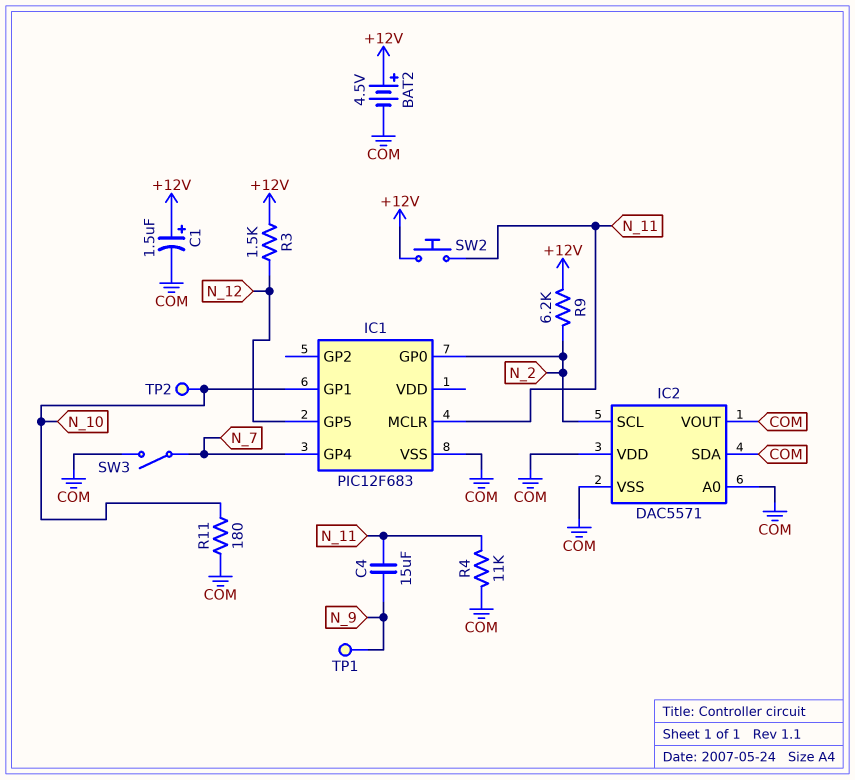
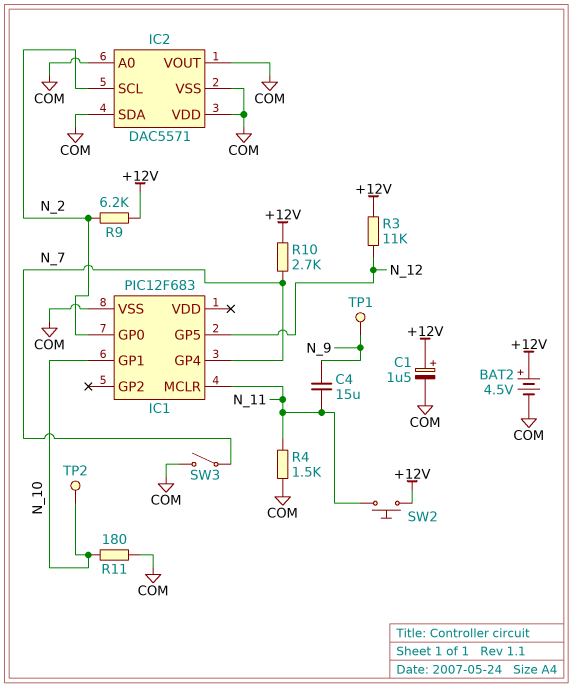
R3: 1.5k (+12V, N_12) -> 11k (+12V, N_12)
R4: 11k (COM, N_11) -> 1.5k (COM, N_11)
R10: none -> 2.7k (+12V, N_7)

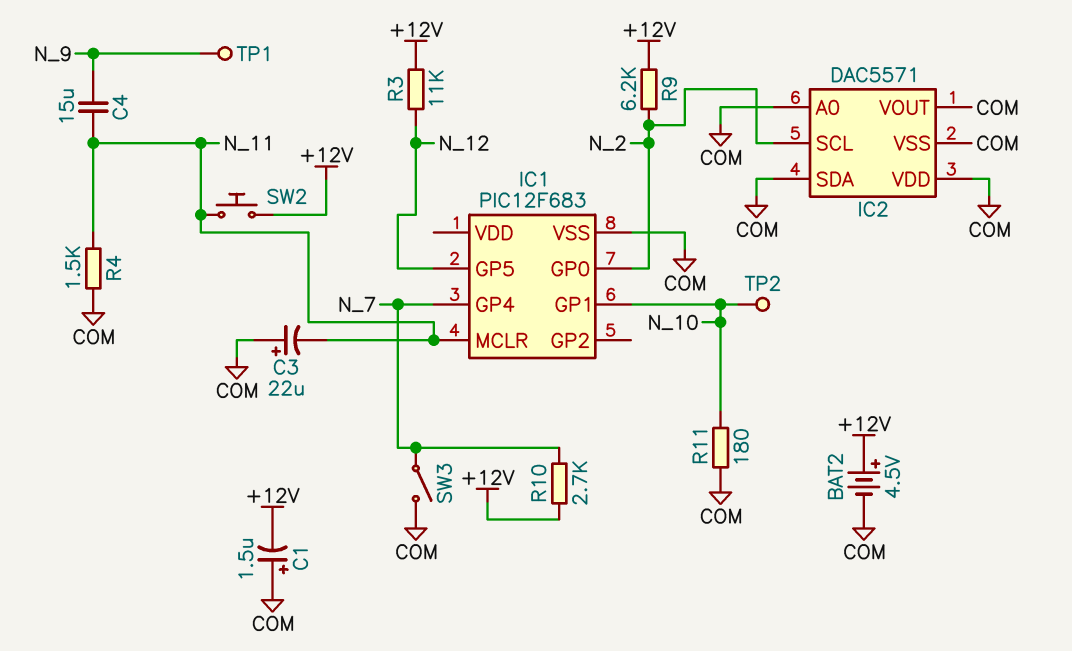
C1: 1.5uF (plus +12V, minus COM) -> 1.5uF (plus COM, minus +12V)
C3: none -> 22uF (plus COM, minus N_11)

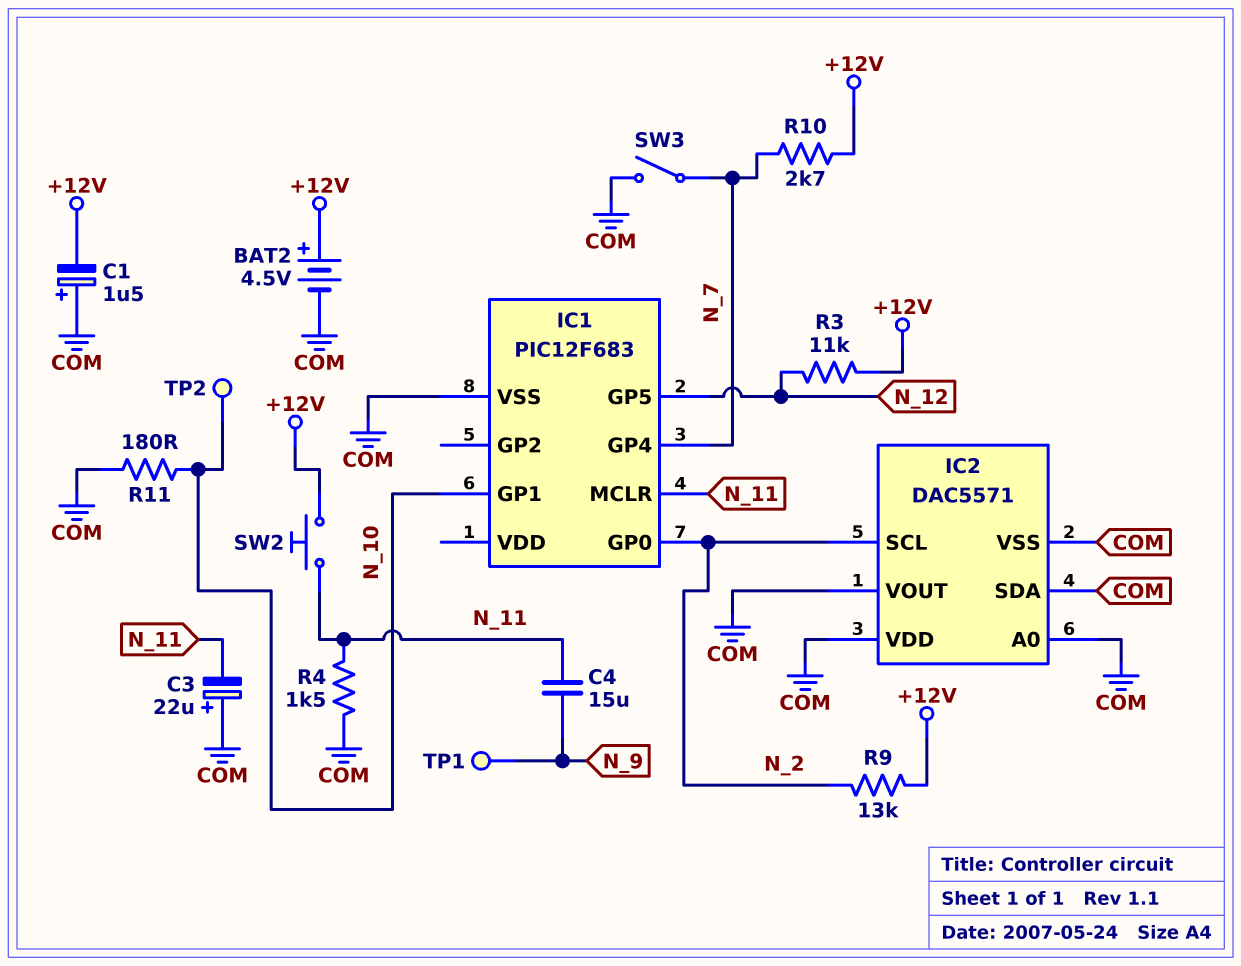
R9: 6.2k (+12V, N_2) -> 13k (+12V, N_2)

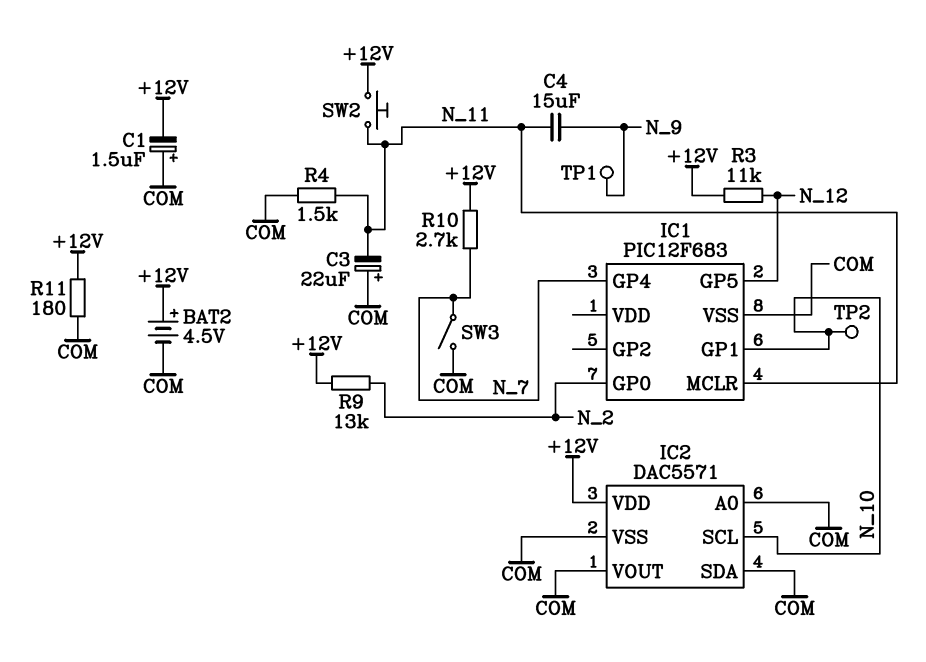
IC2 pin SCL: N_2 -> N_10
IC2 pin VDD: COM -> +12V
R11: 180 (COM, N_10) -> 180 (+12V, COM)

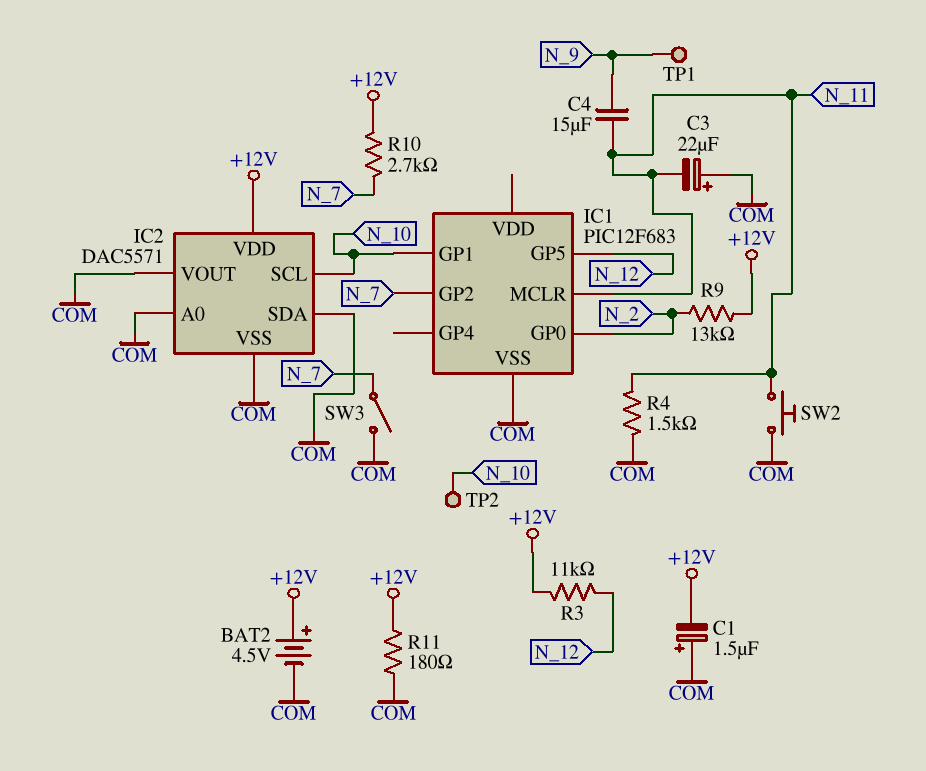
IC1 pin GP2: none -> N_7
IC1 pin GP4: N_7 -> none
SW2: button (+12V, N_11) -> button (COM, N_11)

